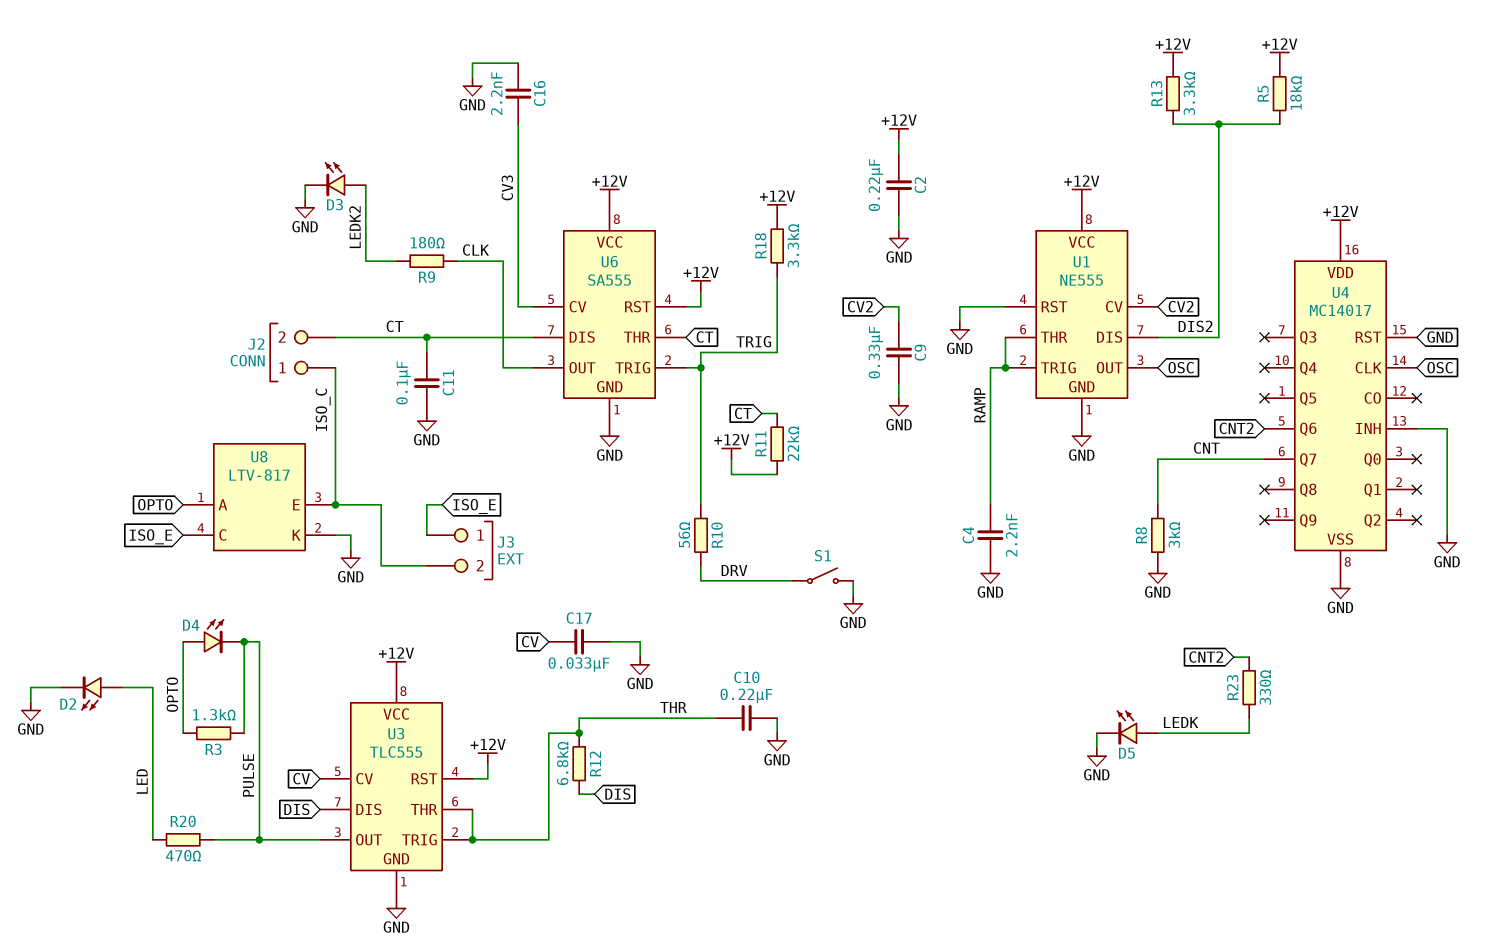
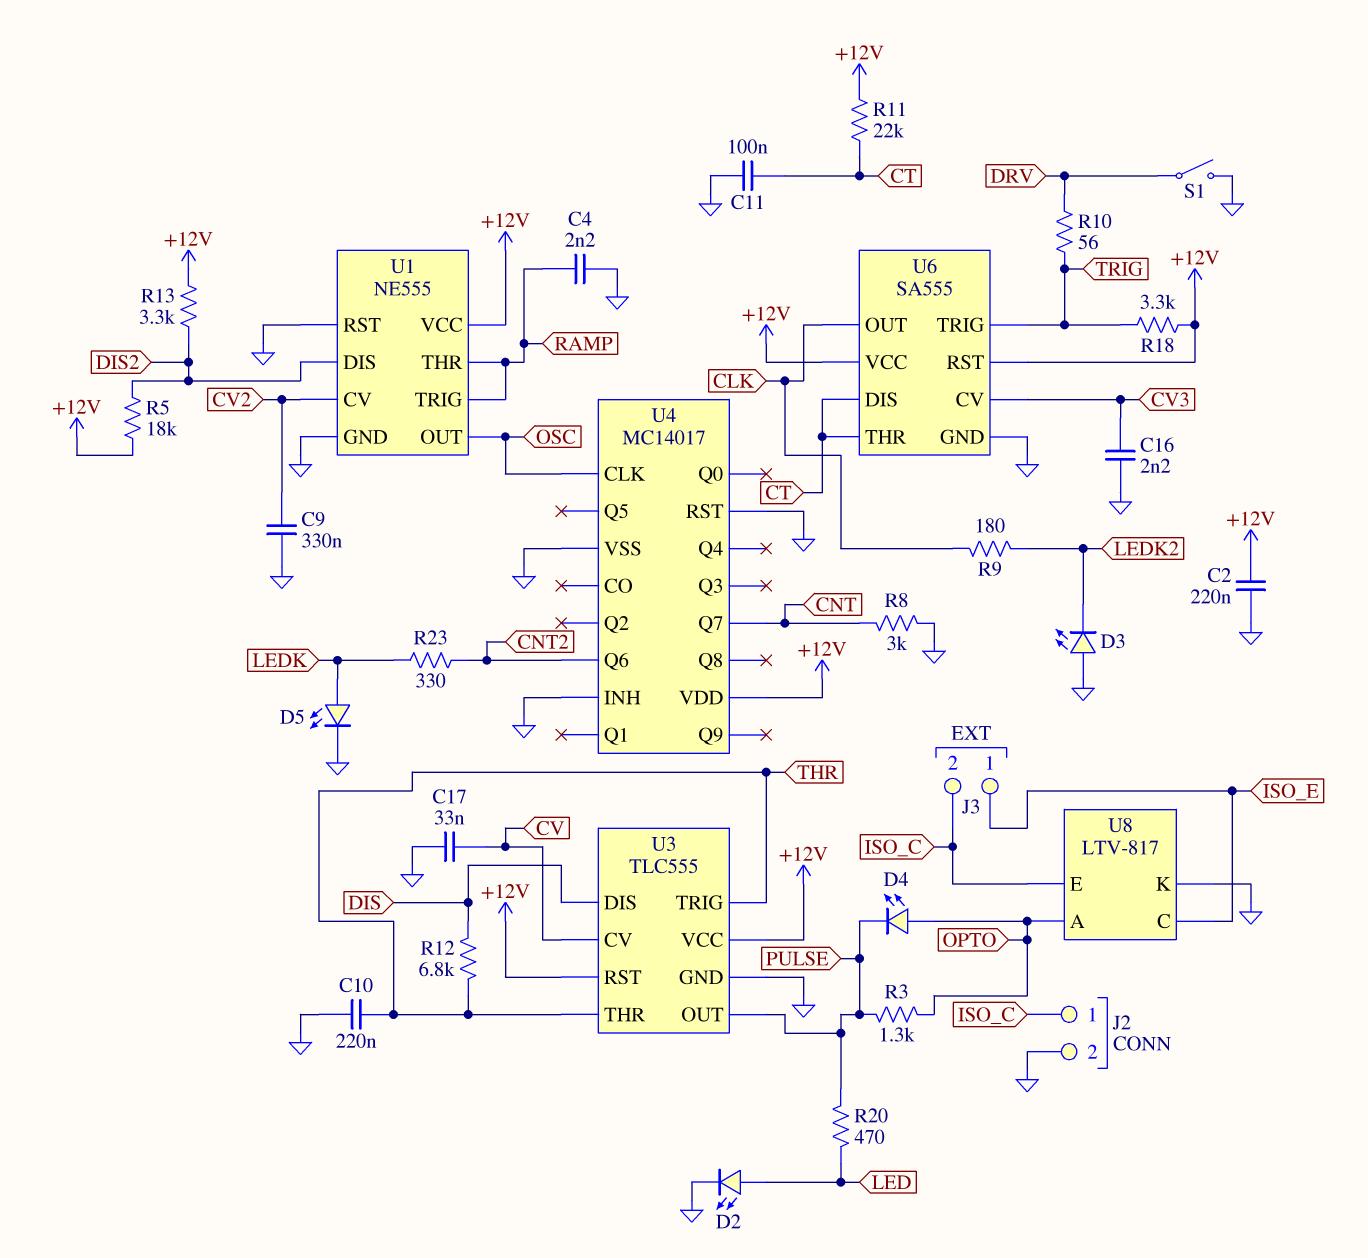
D3: LED (A LEDK2, K GND) -> LED (A GND, K LEDK2)
J2 pin 2: CT -> GND

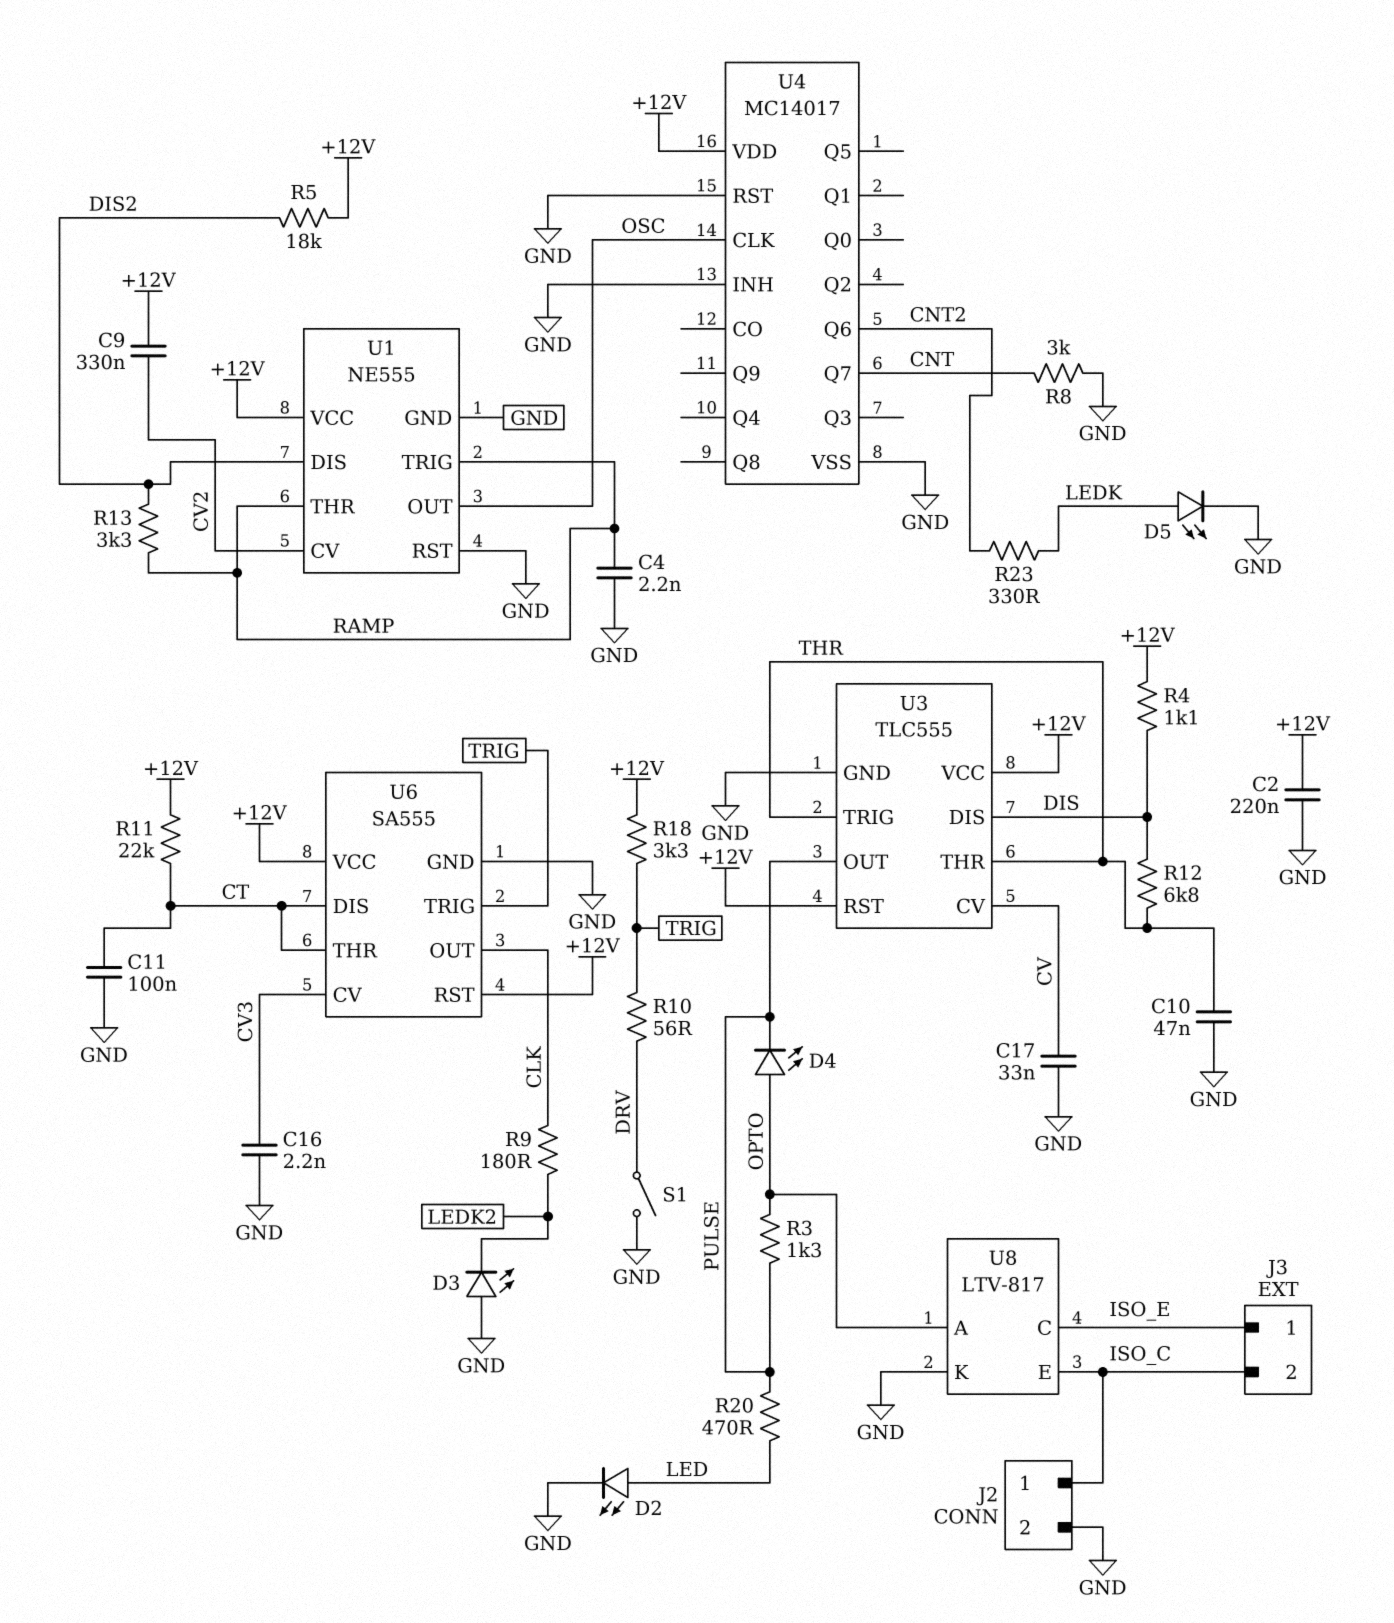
C9: 330nF (CV2, GND) -> 330nF (+12V, CV2)
C10: 220nF (GND, THR) -> 47nF (GND, THR)
R4: none -> 1.1k (+12V, DIS)
R13: 3.3k (+12V, DIS2) -> 3.3k (DIS2, RAMP)

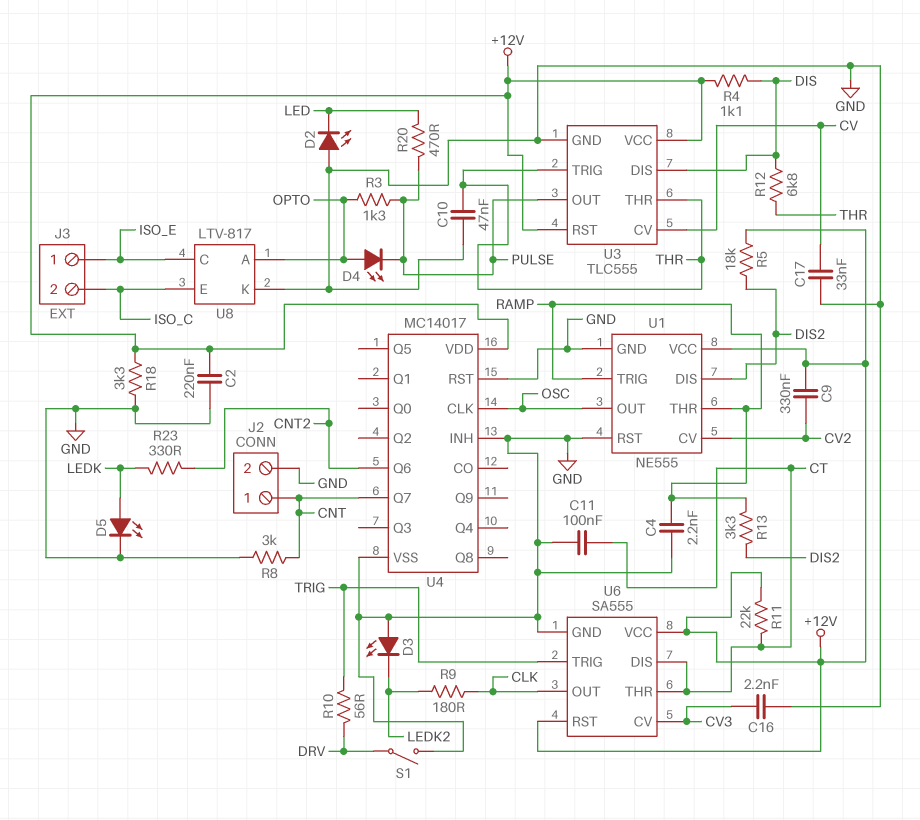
D2: LED (A LED, K GND) -> LED (A GND, K LED)
J2 pin 1: ISO_C -> CNT
R18: 3.3k (+12V, TRIG) -> 3.3k (+12V, GND)

